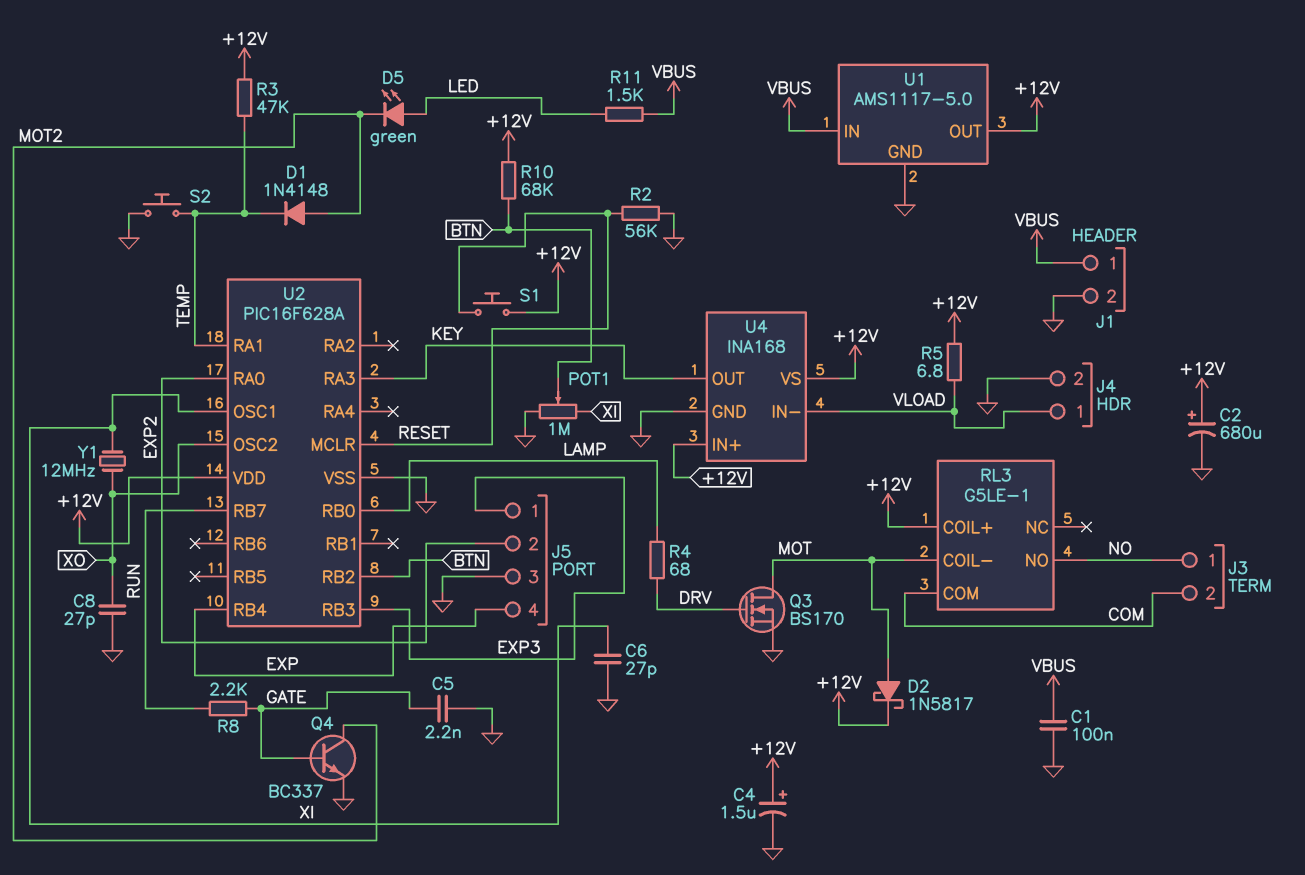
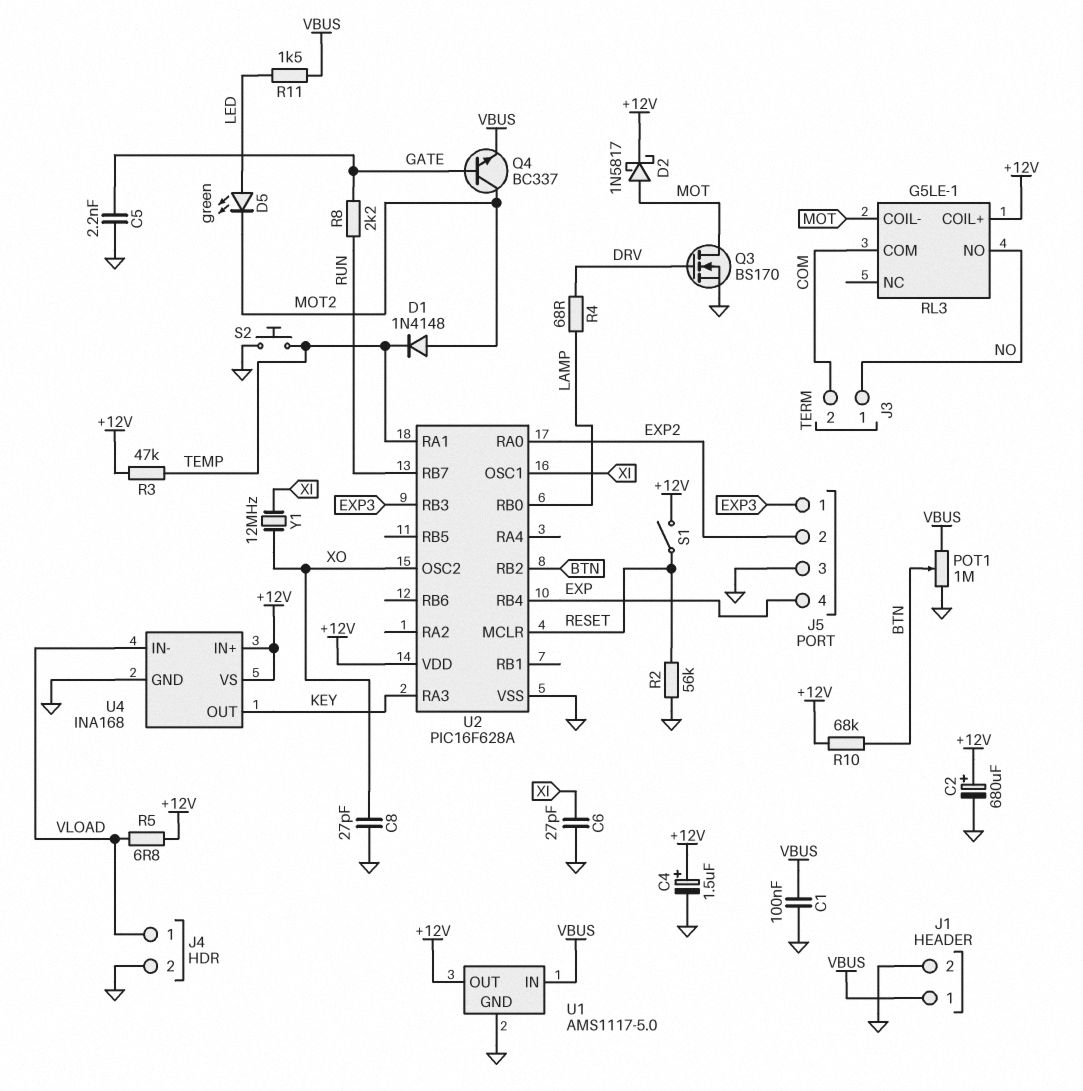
POT1: 1M (GND, XI, wiper BTN) -> 1M (GND, VBUS, wiper BTN)
Q4: NPN BC337 (B GATE, C MOT2, E GND) -> NPN BC337 (B GATE, C MOT2, E VBUS)
S1: button (+12V, RESET) -> switch (+12V, RESET)

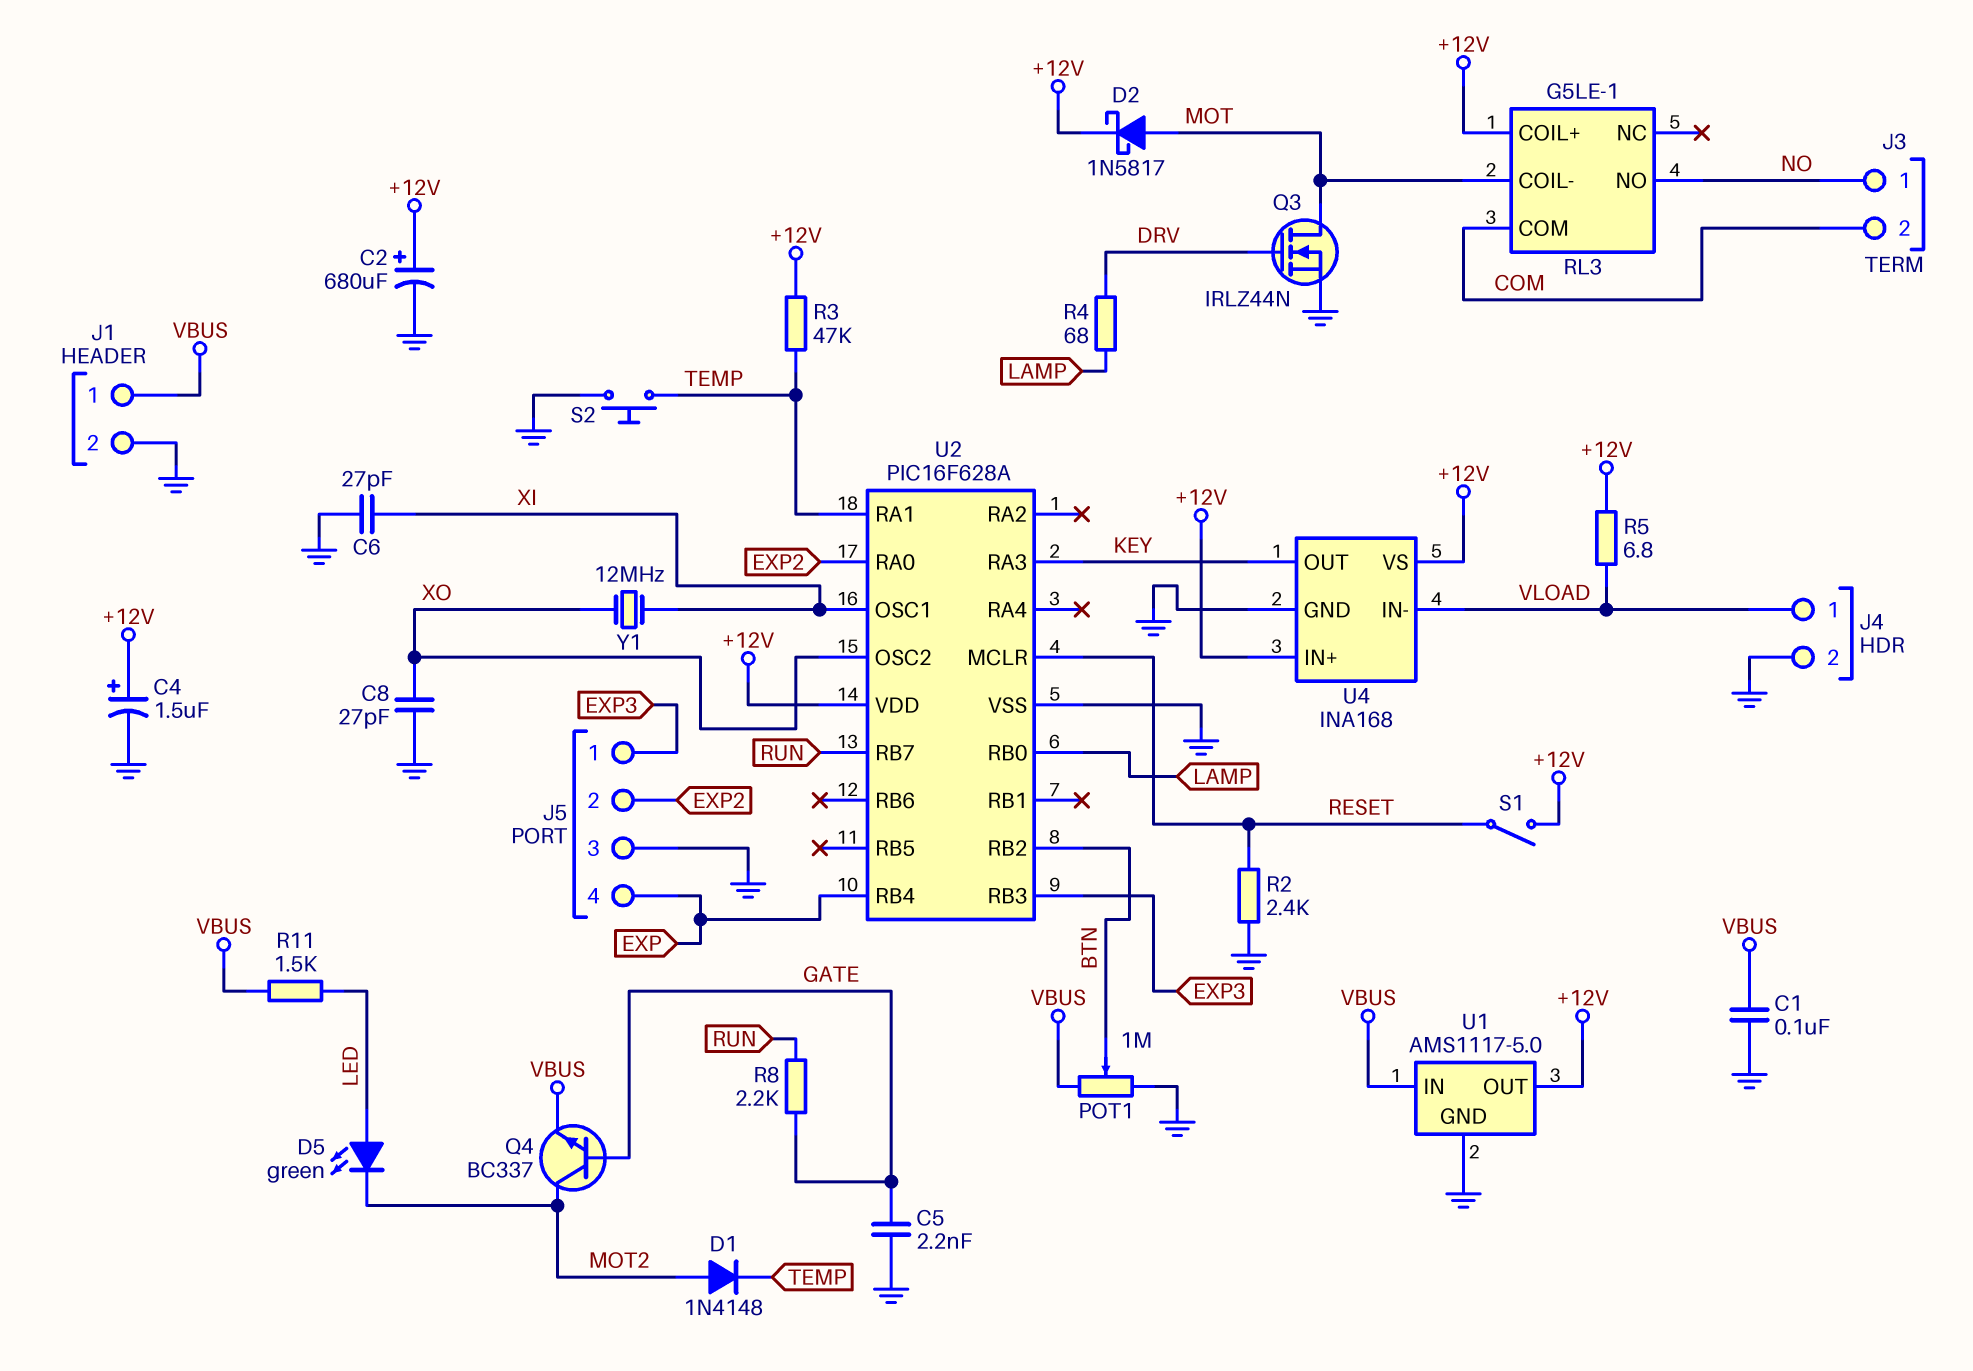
Q3: NMOS BS170 (G DRV, D MOT, S GND) -> NMOS IRLZ44N (G DRV, D MOT, S GND)
R2: 56k (GND, RESET) -> 2.4k (GND, RESET)
R10: 68k (+12V, BTN) -> none

